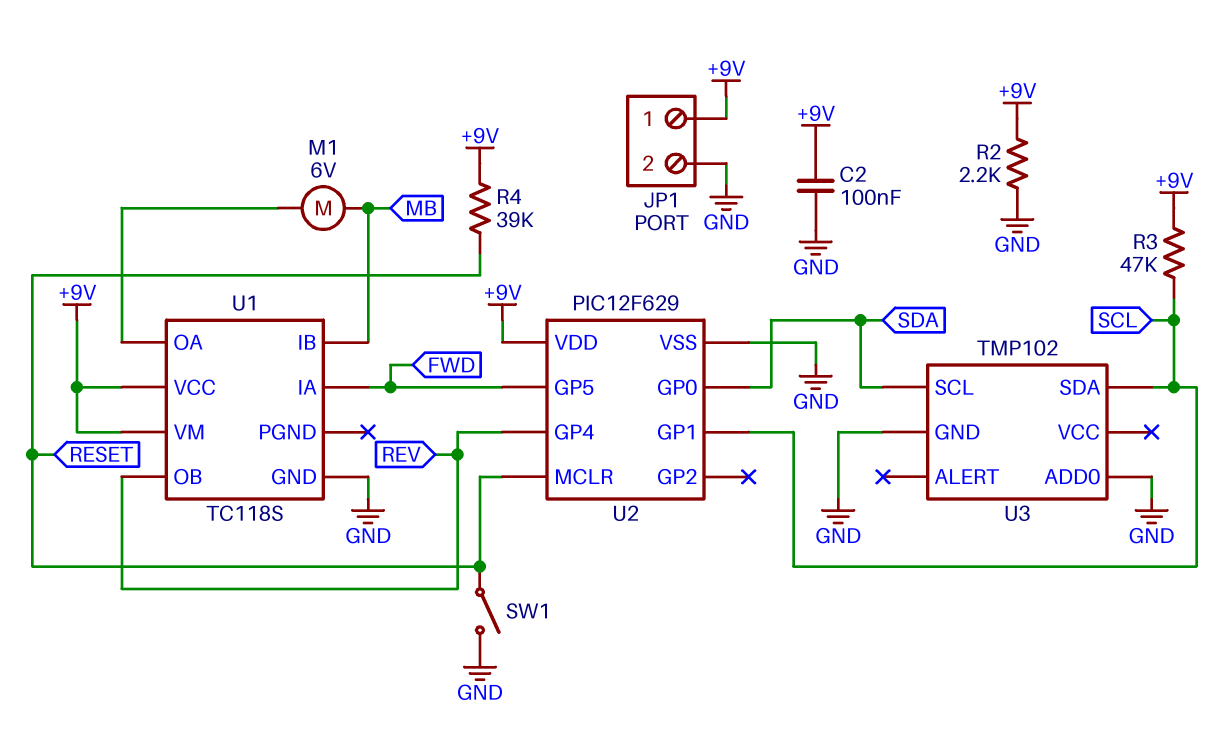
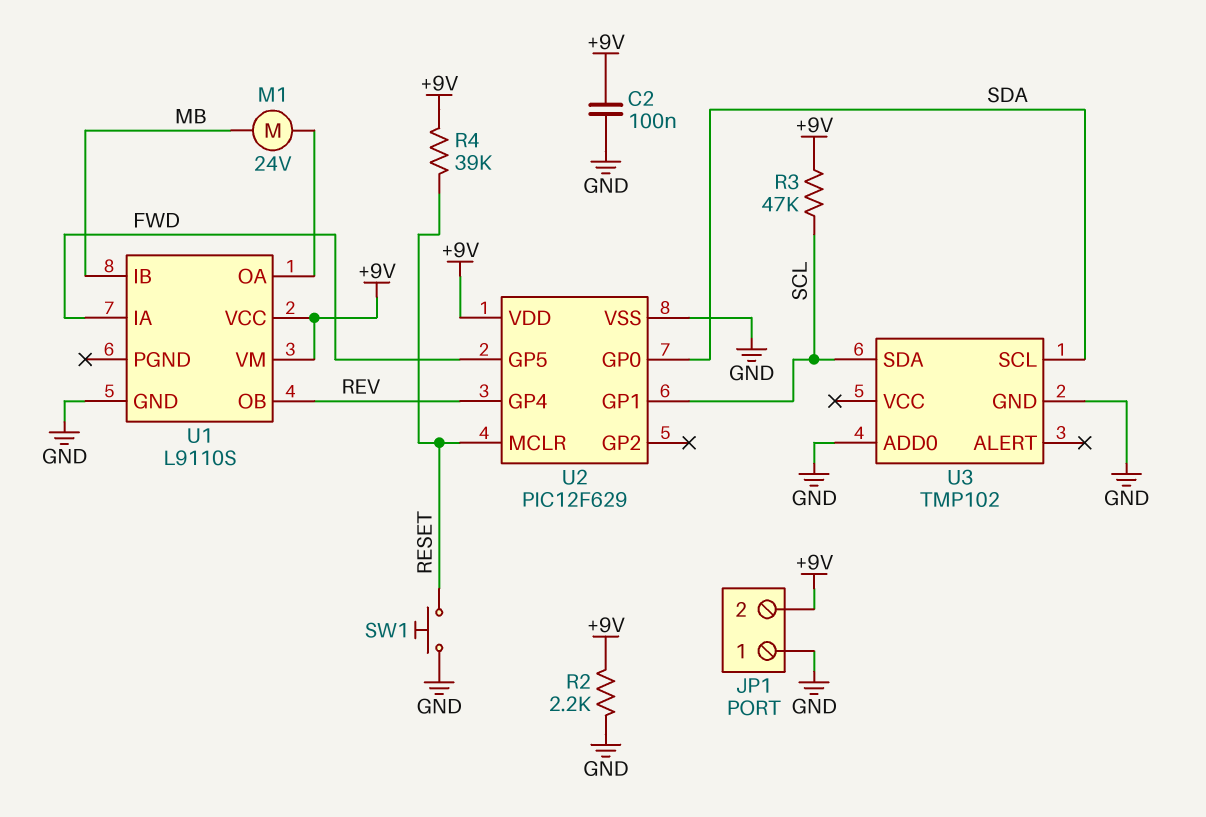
JP1 pin 1: +9V -> GND
JP1 pin 2: GND -> +9V
M1: motor 6V (MB, U1/OA) -> motor 24V (MB, U1/OA)
SW1: switch (GND, RESET) -> button (GND, RESET)
U1: TC118S -> L9110S

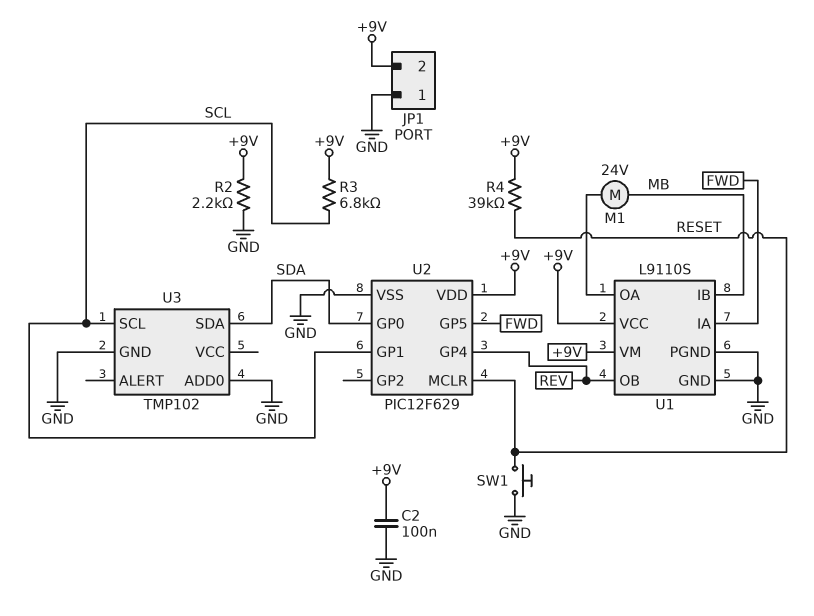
R3: 47k (+9V, SCL) -> 6.8k (+9V, SCL)
U1 pin PGND: none -> GND
U3 pin SCL: SDA -> SCL
U3 pin SDA: SCL -> SDA

